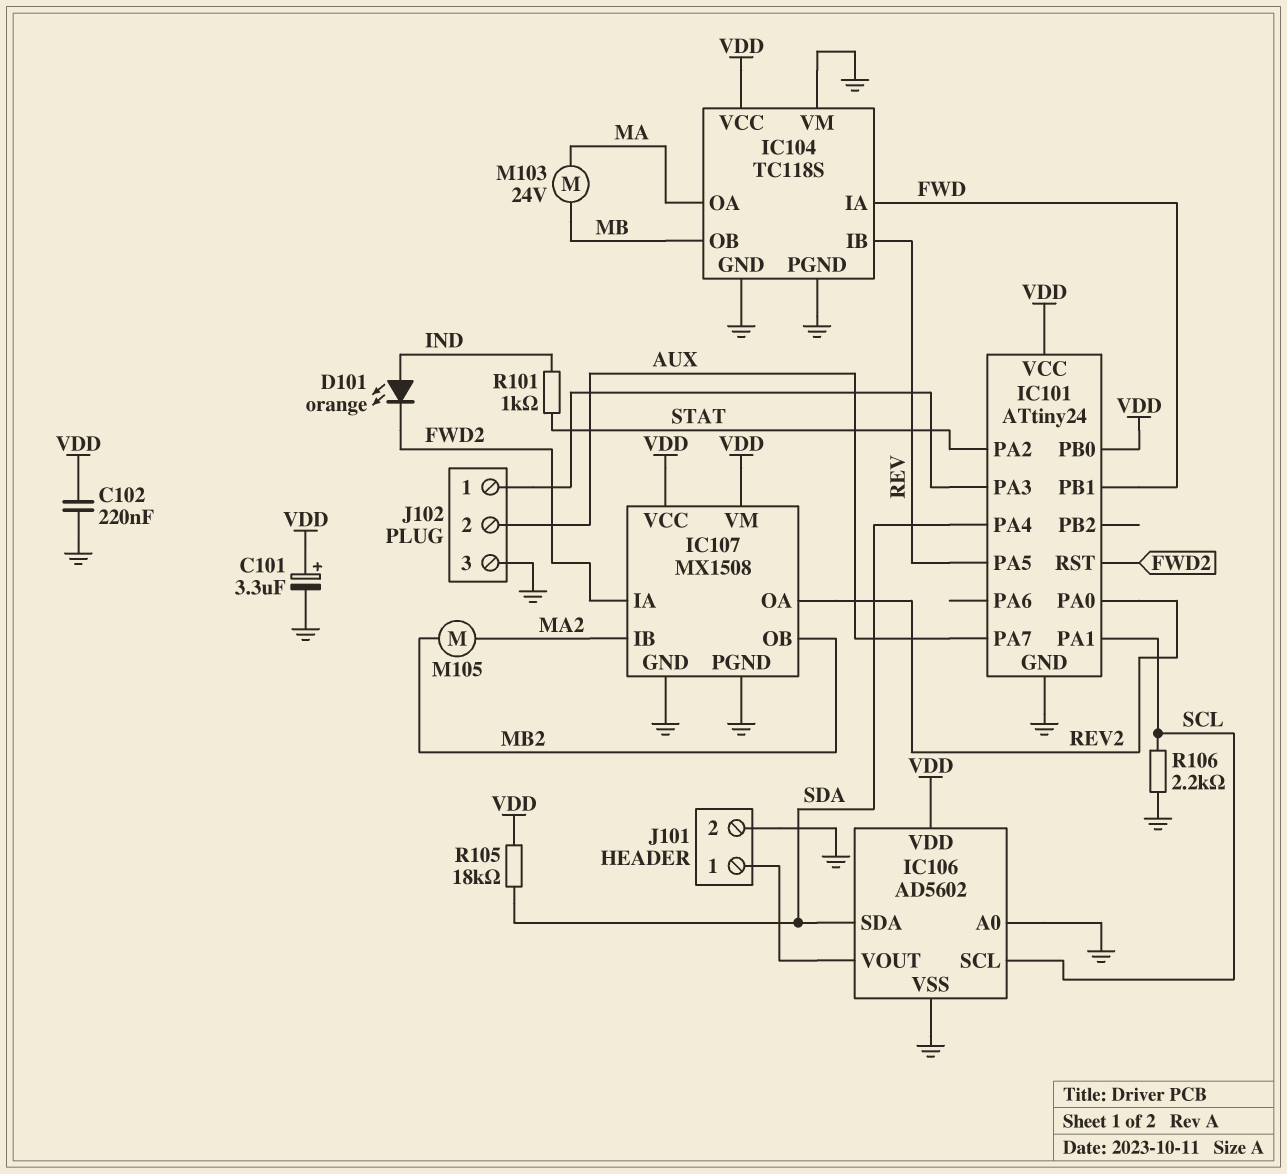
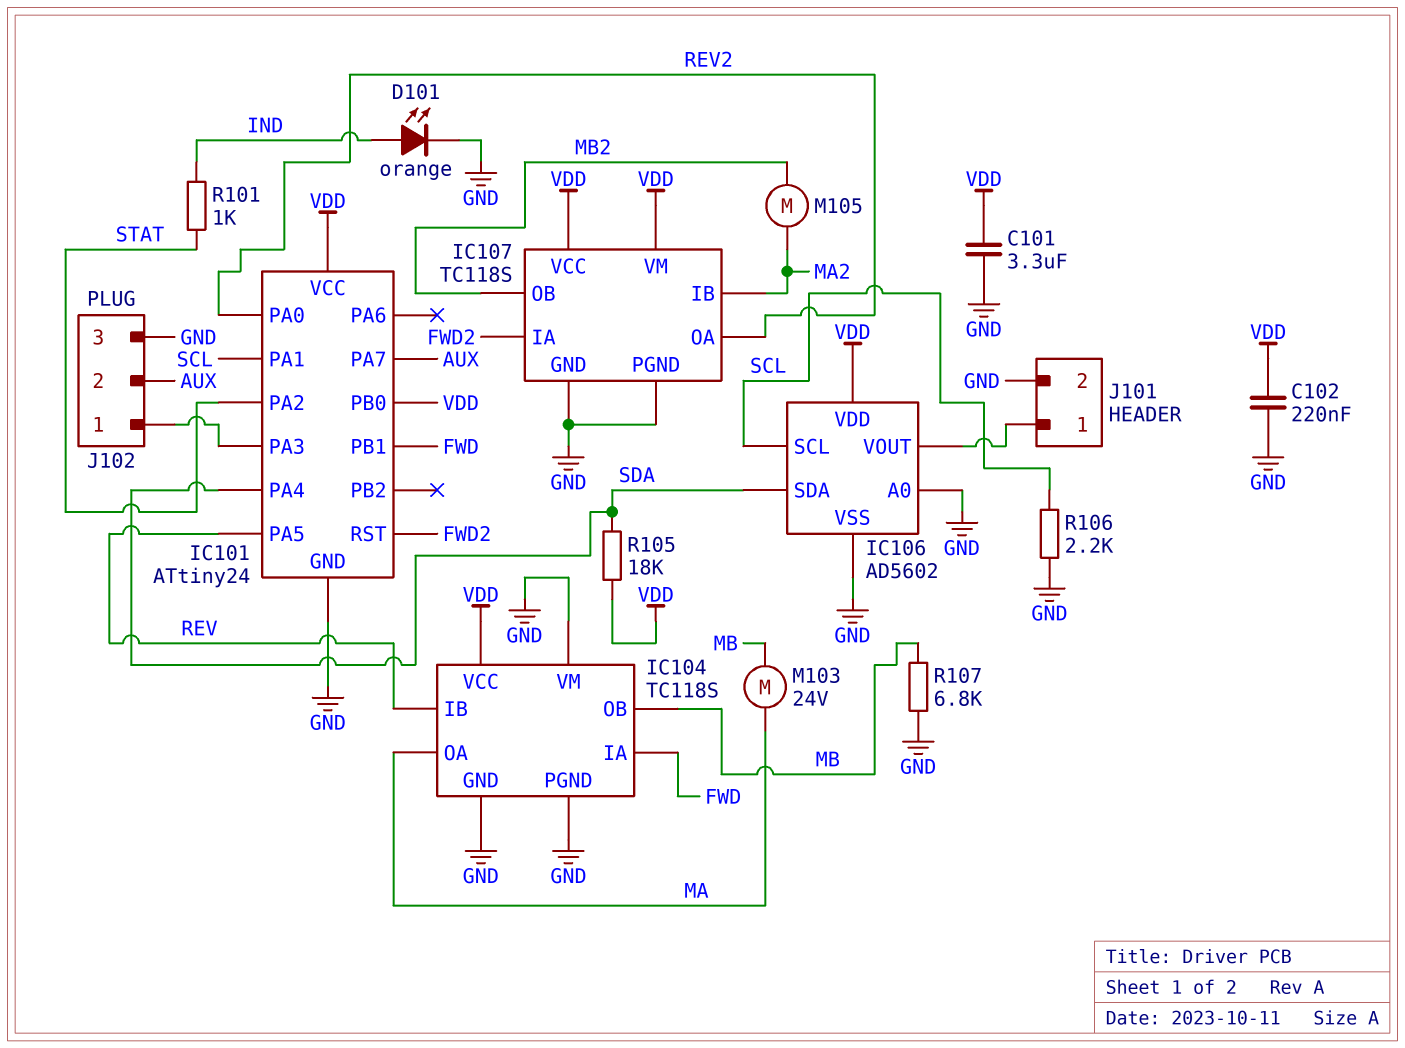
C101: 3.3uF (plus VDD, minus GND) -> 3.3uF (GND, VDD)
D101: LED orange (A IND, K FWD2) -> LED orange (A IND, K GND)
IC107: MX1508 -> TC118S
R107: none -> 6.8k (GND, MB)

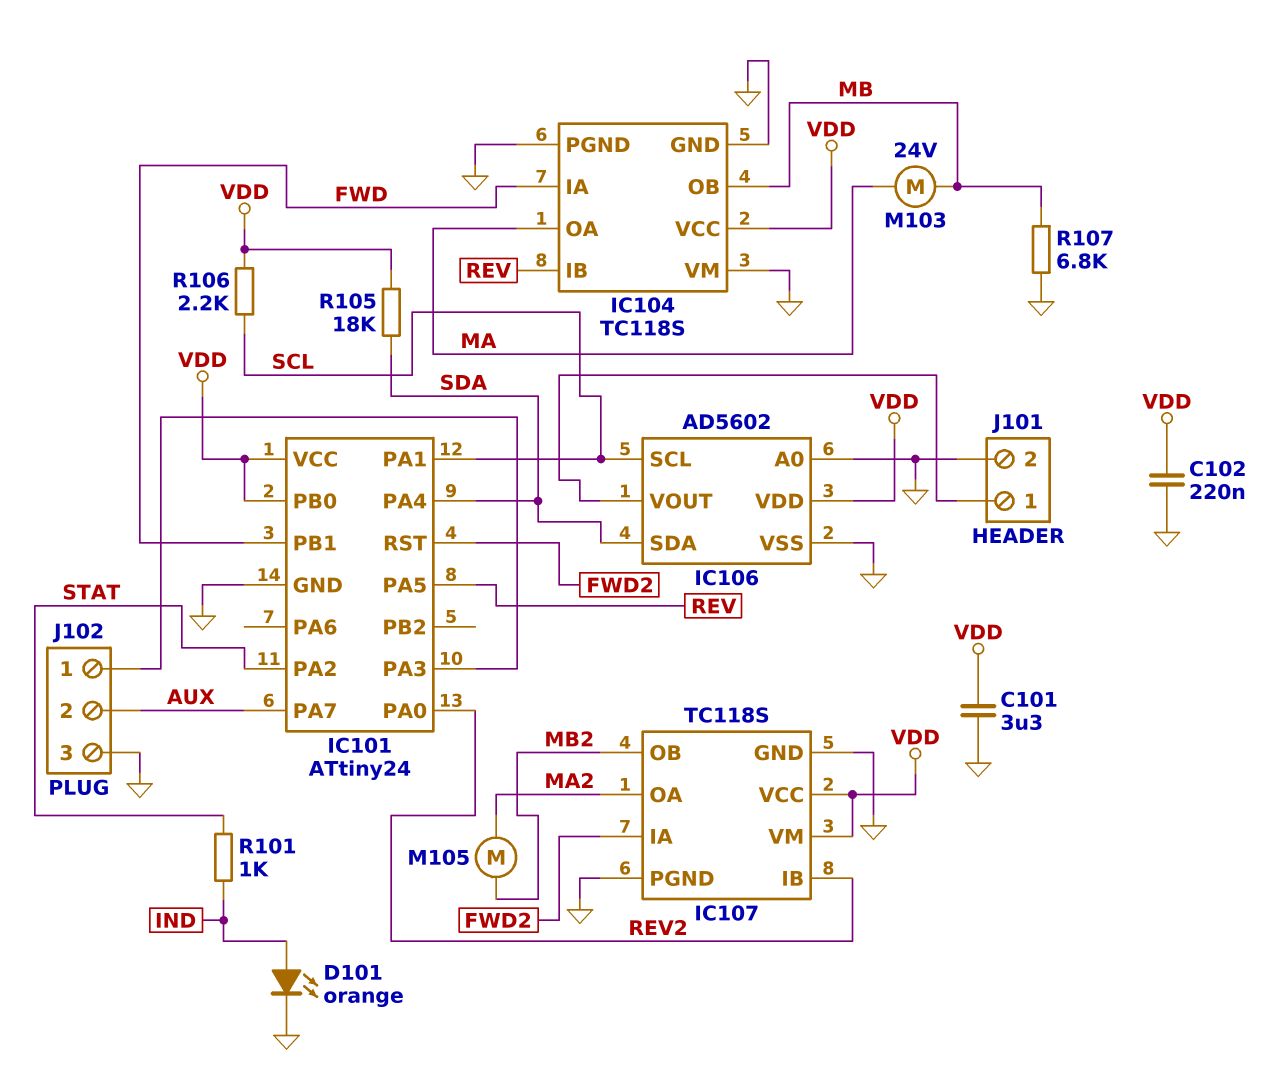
IC107 pin IB: MA2 -> REV2
IC107 pin OA: REV2 -> MA2
R106: 2.2k (GND, SCL) -> 2.2k (SCL, VDD)

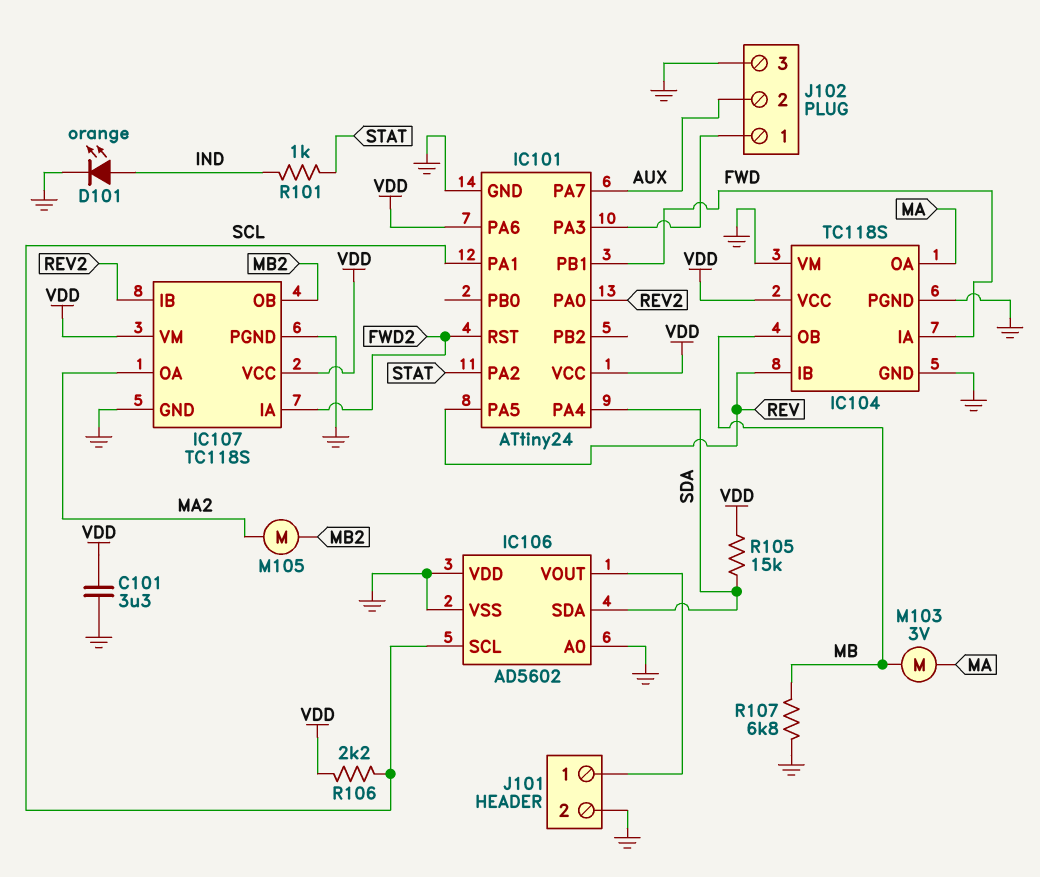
C102: 220nF (GND, VDD) -> none
IC101 pin PA6: none -> VDD
IC101 pin PB0: VDD -> none
IC106 pin VDD: VDD -> GND
M103: motor 24V (MA, MB) -> motor 3V (MA, MB)
R105: 18k (SDA, VDD) -> 15k (SDA, VDD)

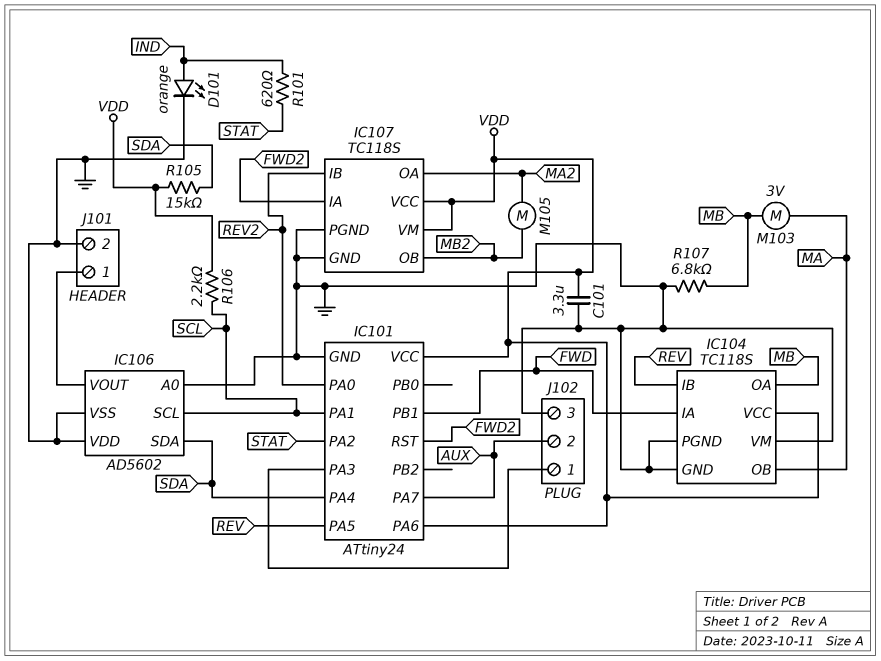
IC104 pin OA: MA -> MB
IC104 pin OB: MB -> MA
R101: 1k (IND, STAT) -> 620 (IND, STAT)

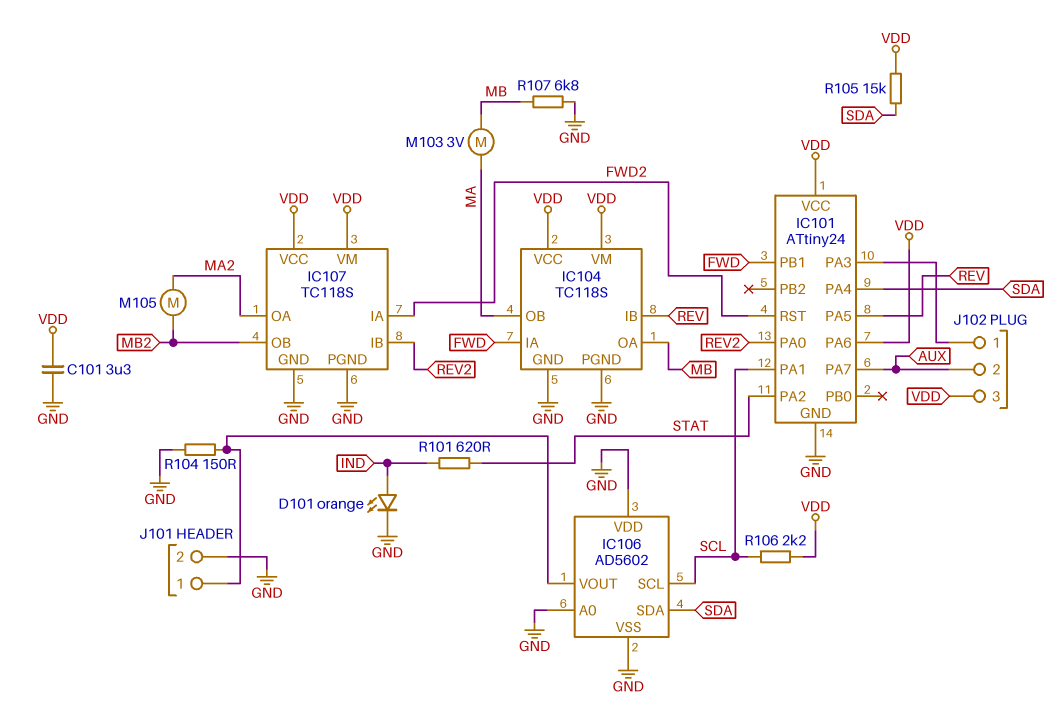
IC104 pin VM: GND -> VDD
J102 pin 3: GND -> VDD
R104: none -> 150 (GND, IC106/VOUT)

